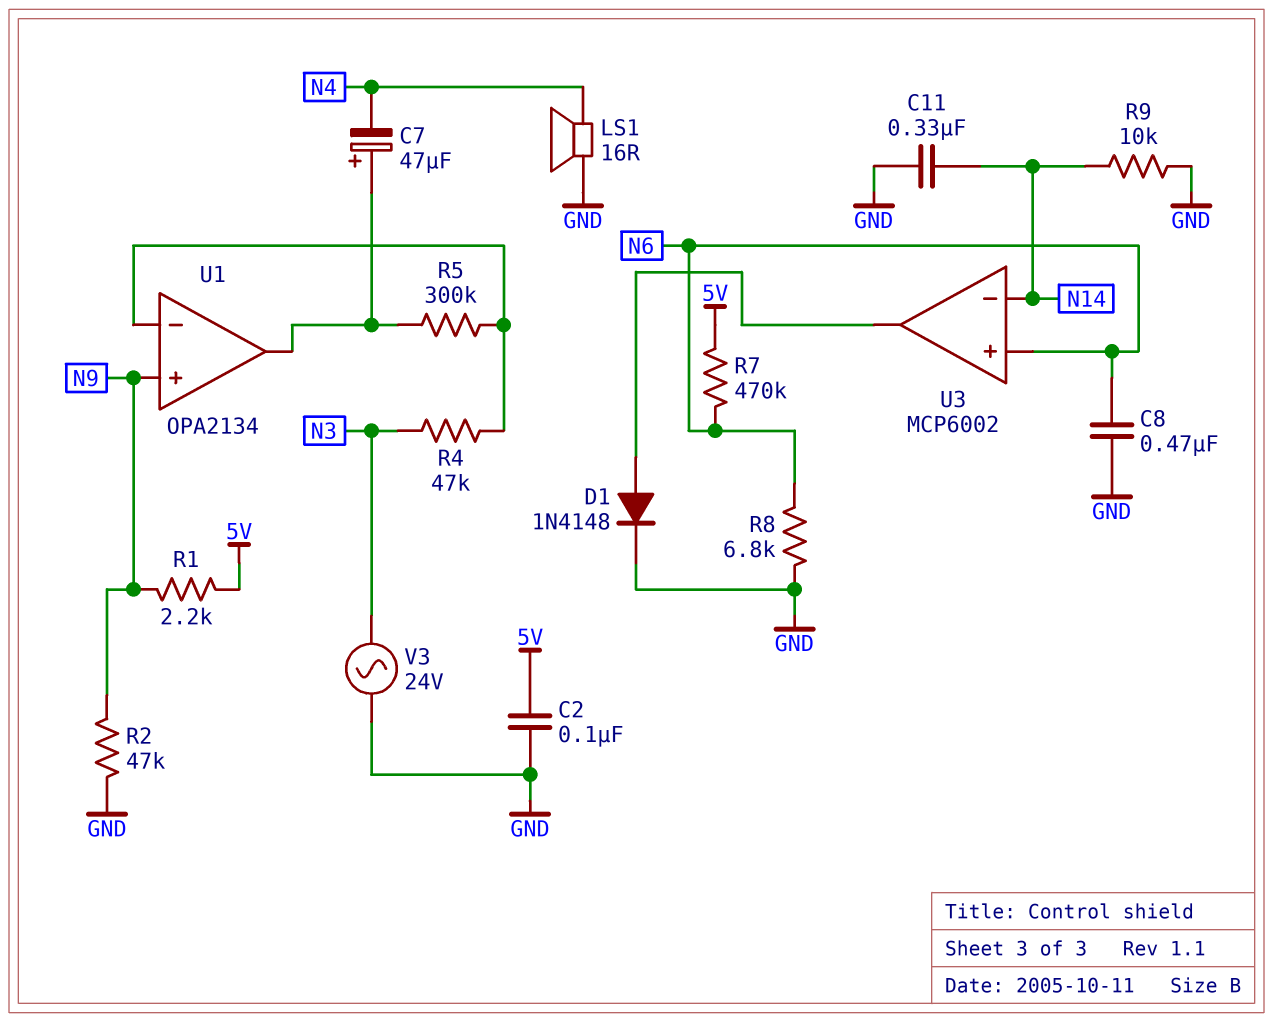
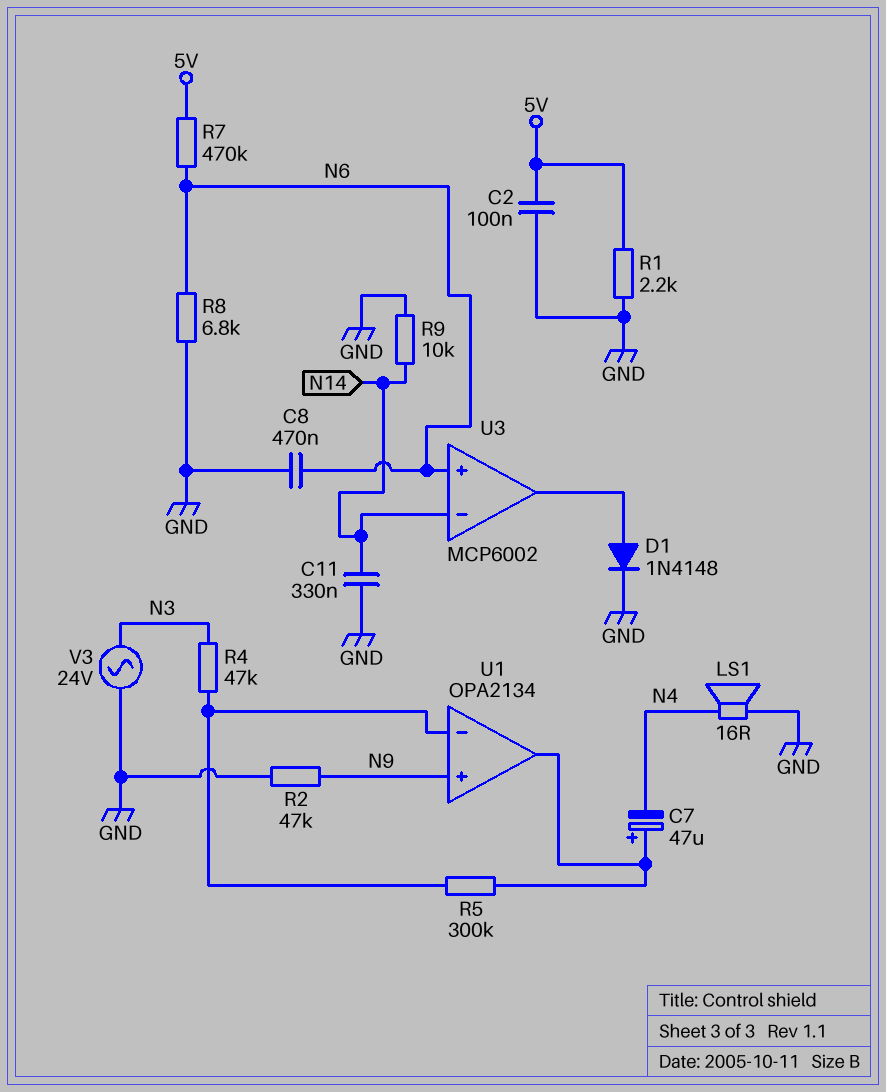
R1: 2.2k (5V, N9) -> 2.2k (5V, GND)

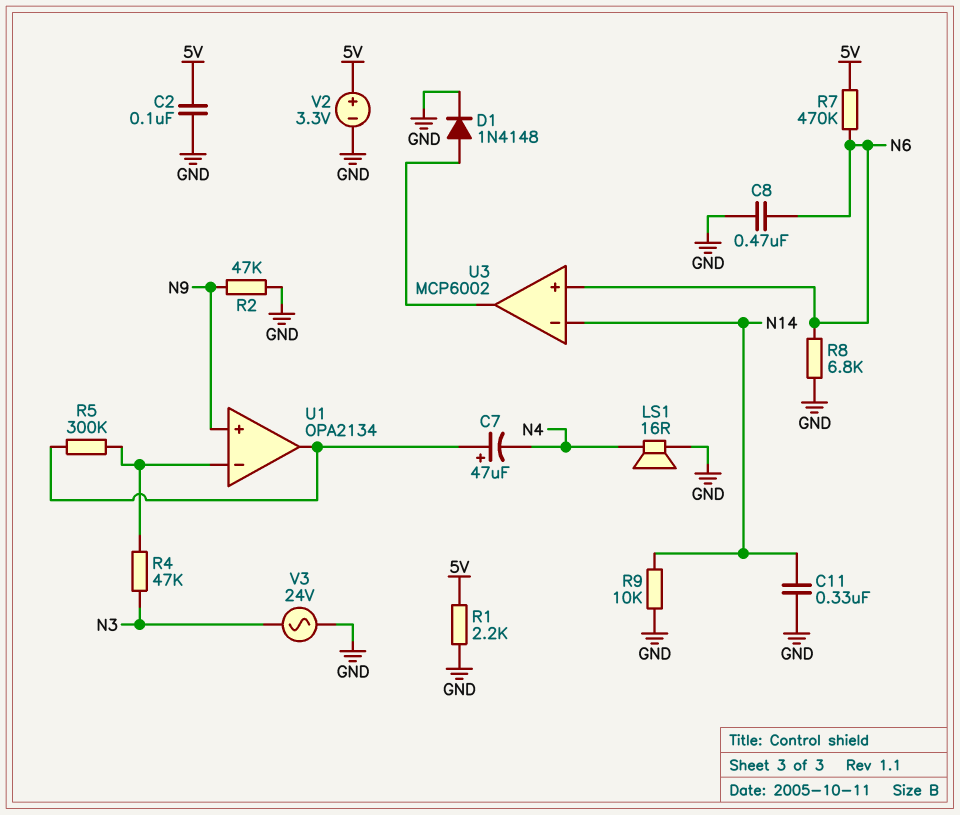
V2: none -> 3.3V (plus 5V, minus GND)

